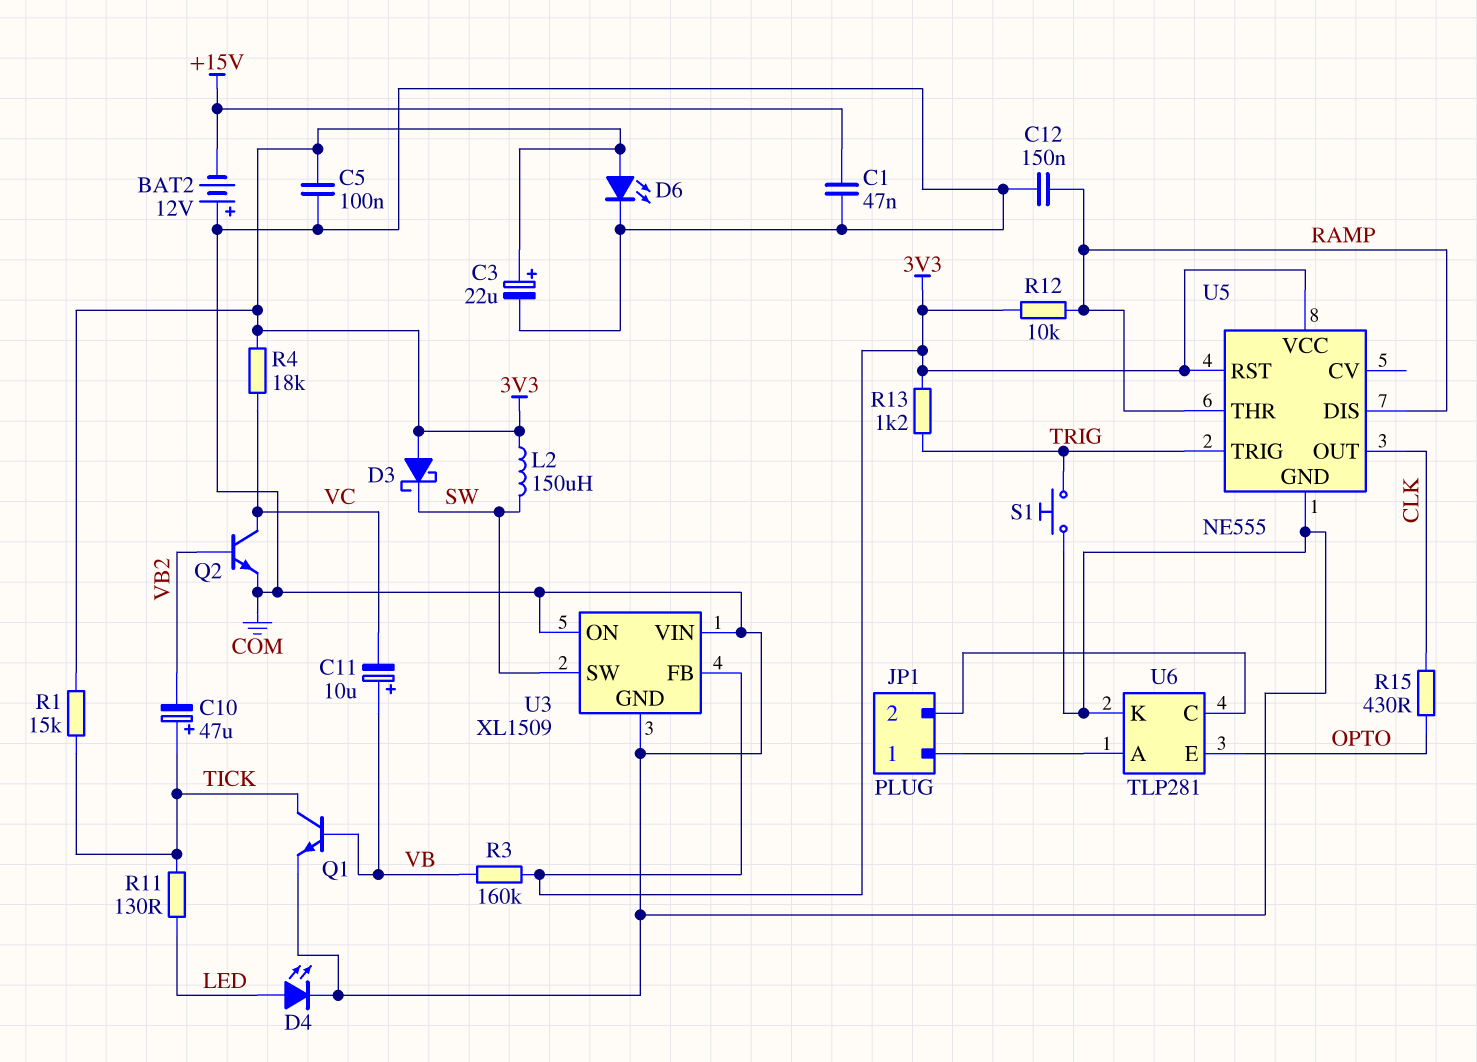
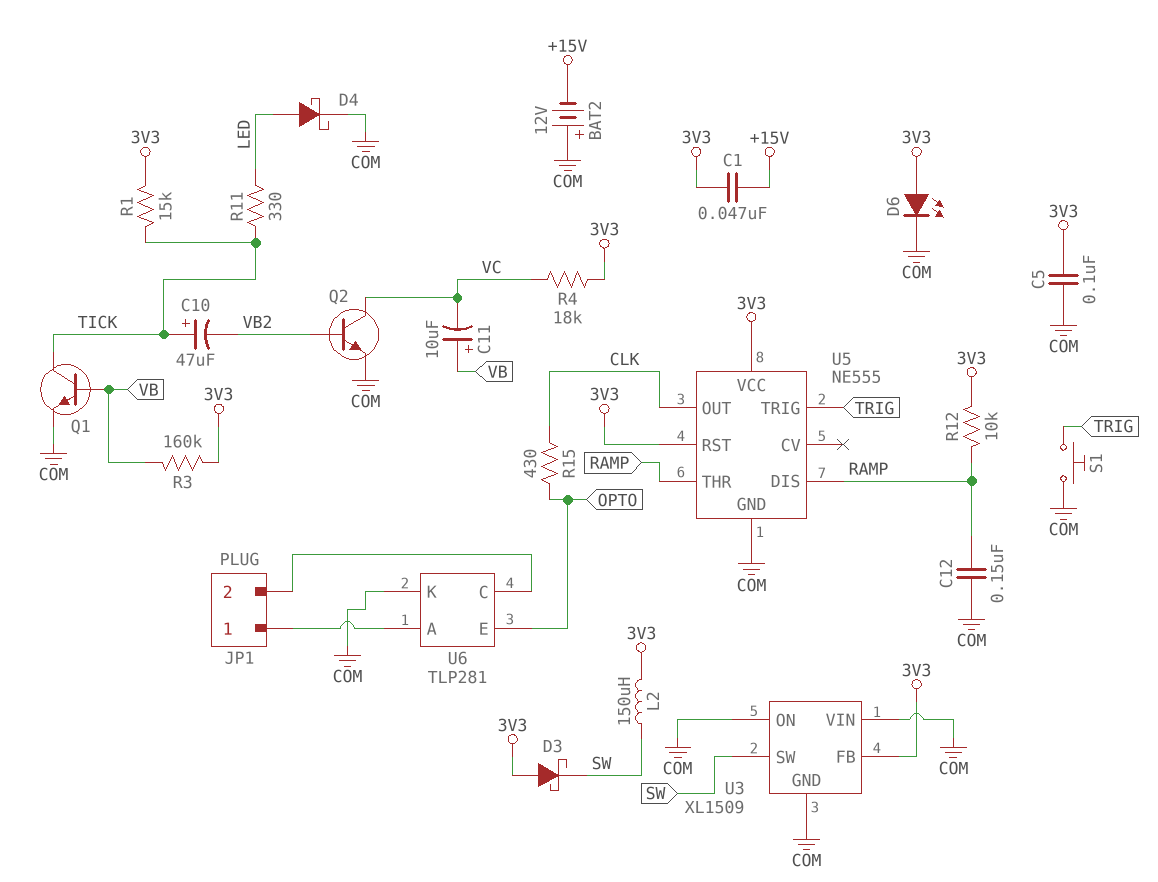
C1: 47nF (+15V, COM) -> 47nF (+15V, 3V3)
C3: 22uF (plus 3V3, minus COM) -> none
D4: LED (A LED, K COM) -> schottky (A LED, K COM)
R11: 130 (LED, TICK) -> 330 (LED, TICK)
R13: 1.2k (3V3, TRIG) -> none

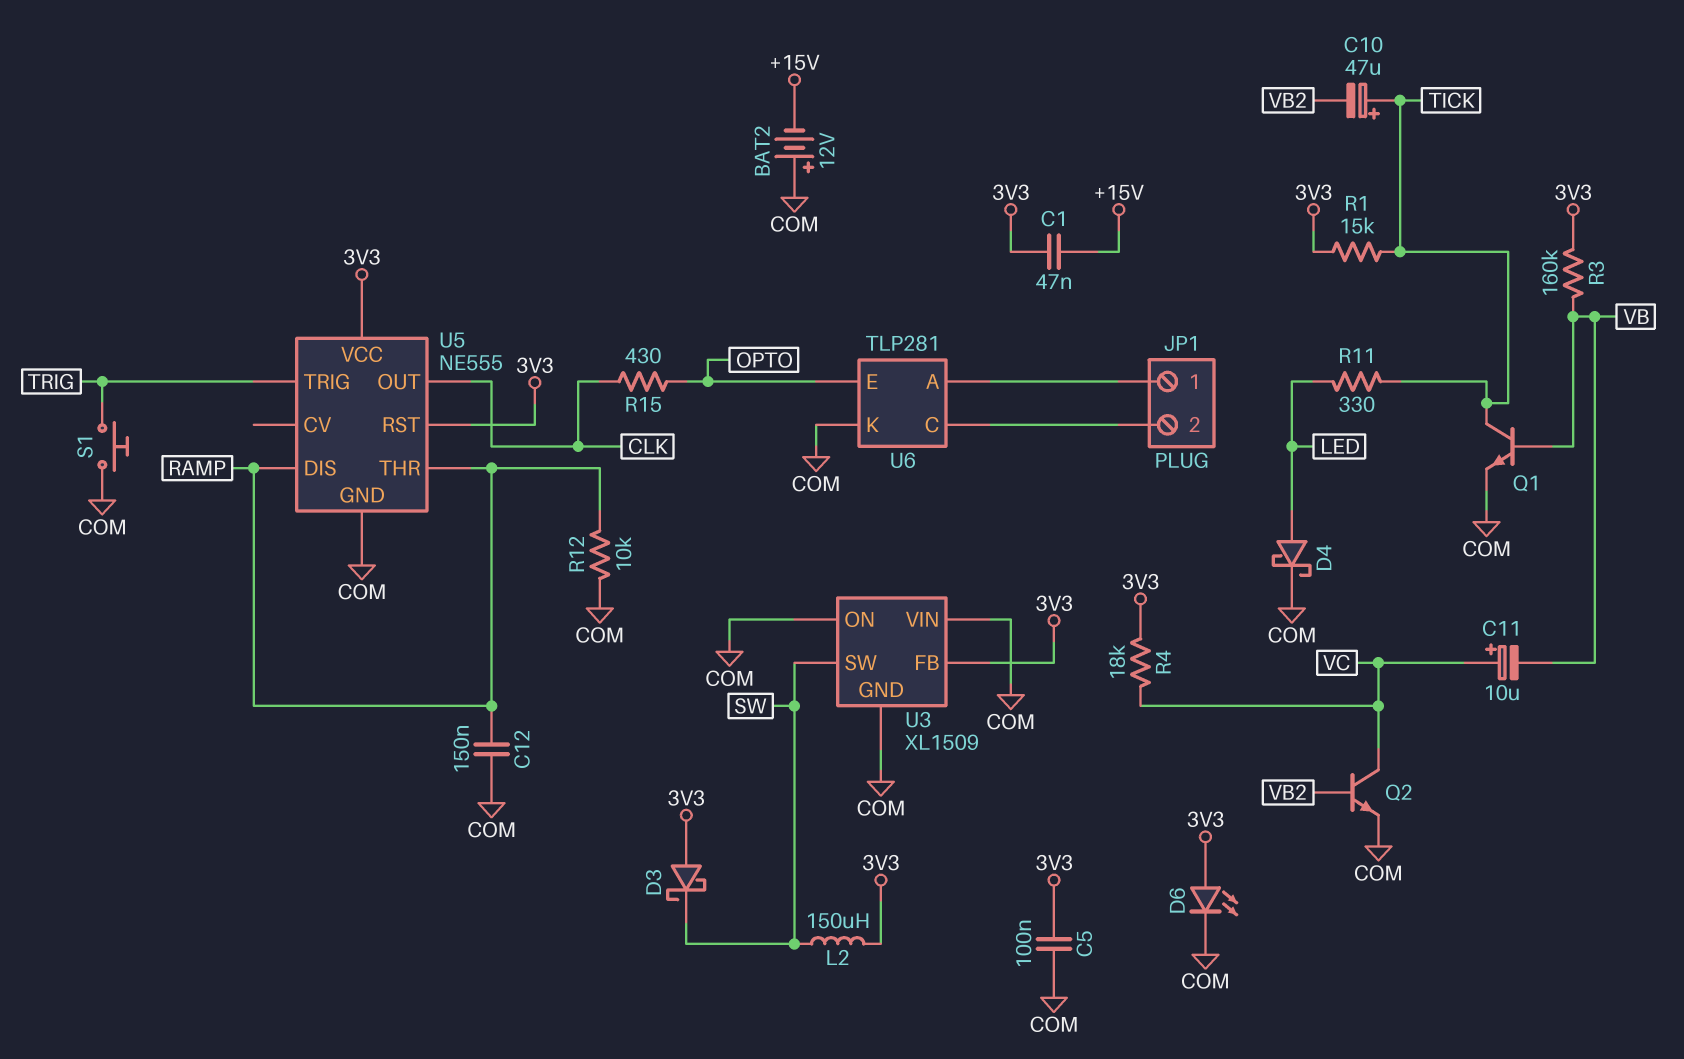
C11: 10uF (plus VB, minus VC) -> 10uF (plus VC, minus VB)
R12: 10k (3V3, RAMP) -> 10k (COM, RAMP)

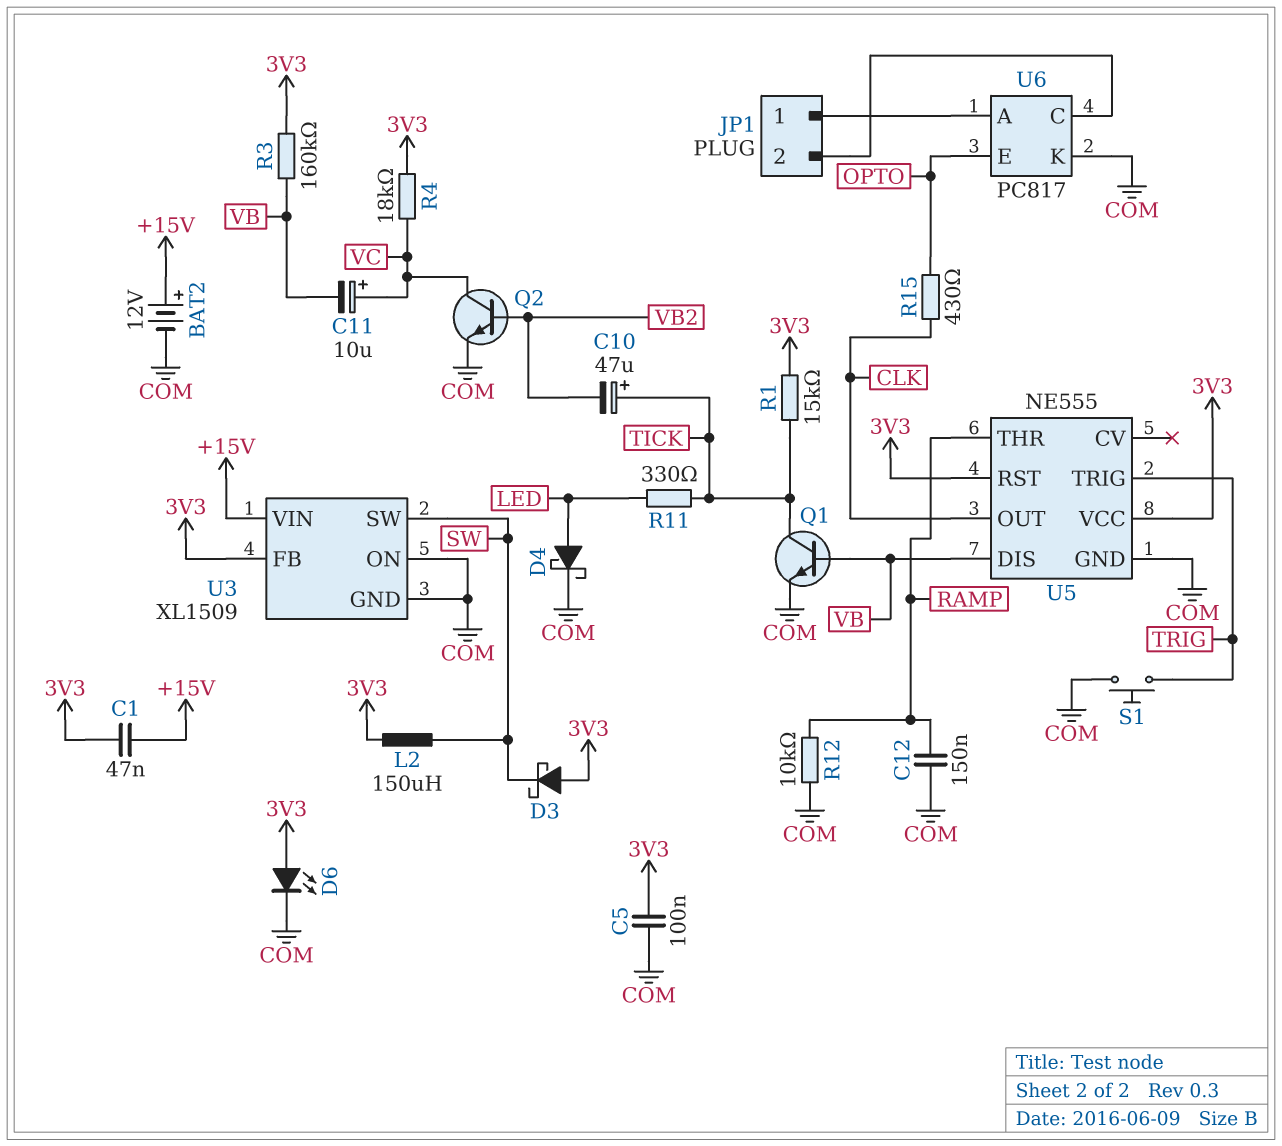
BAT2: 12V (plus COM, minus +15V) -> 12V (plus +15V, minus COM)
U3 pin VIN: COM -> +15V
U5 pin DIS: RAMP -> VB
U6: TLP281 -> PC817

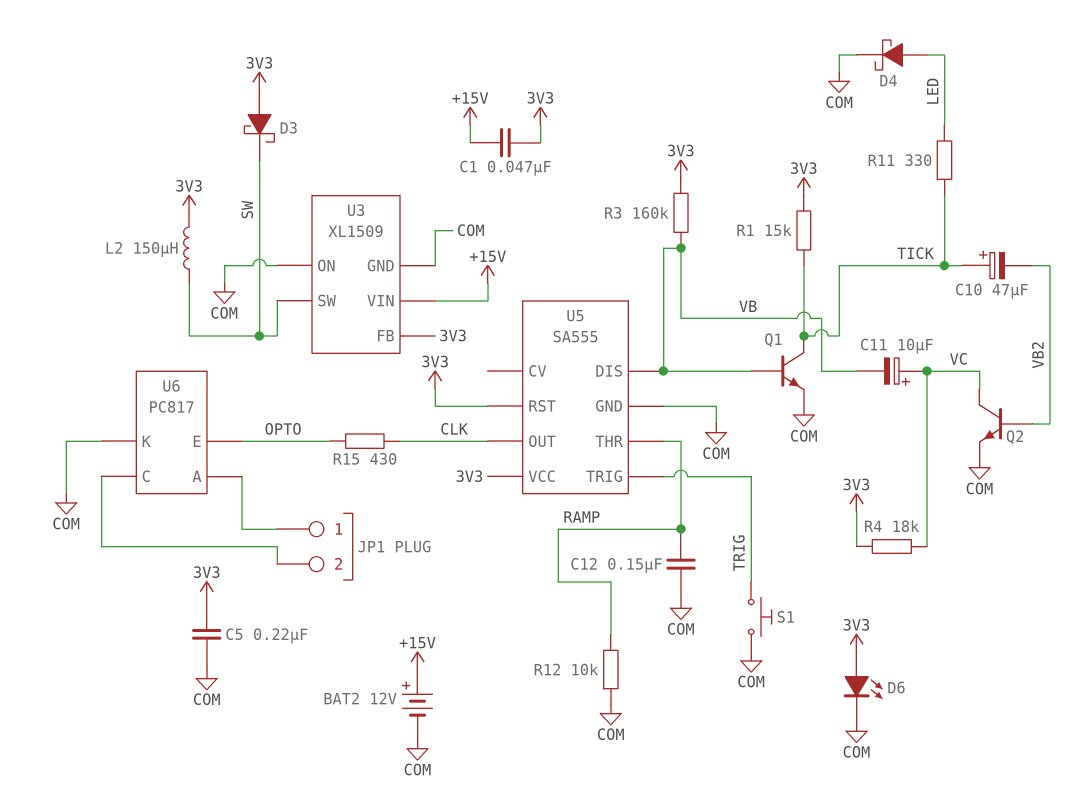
C5: 100nF (3V3, COM) -> 220nF (3V3, COM)
U5: NE555 -> SA555

